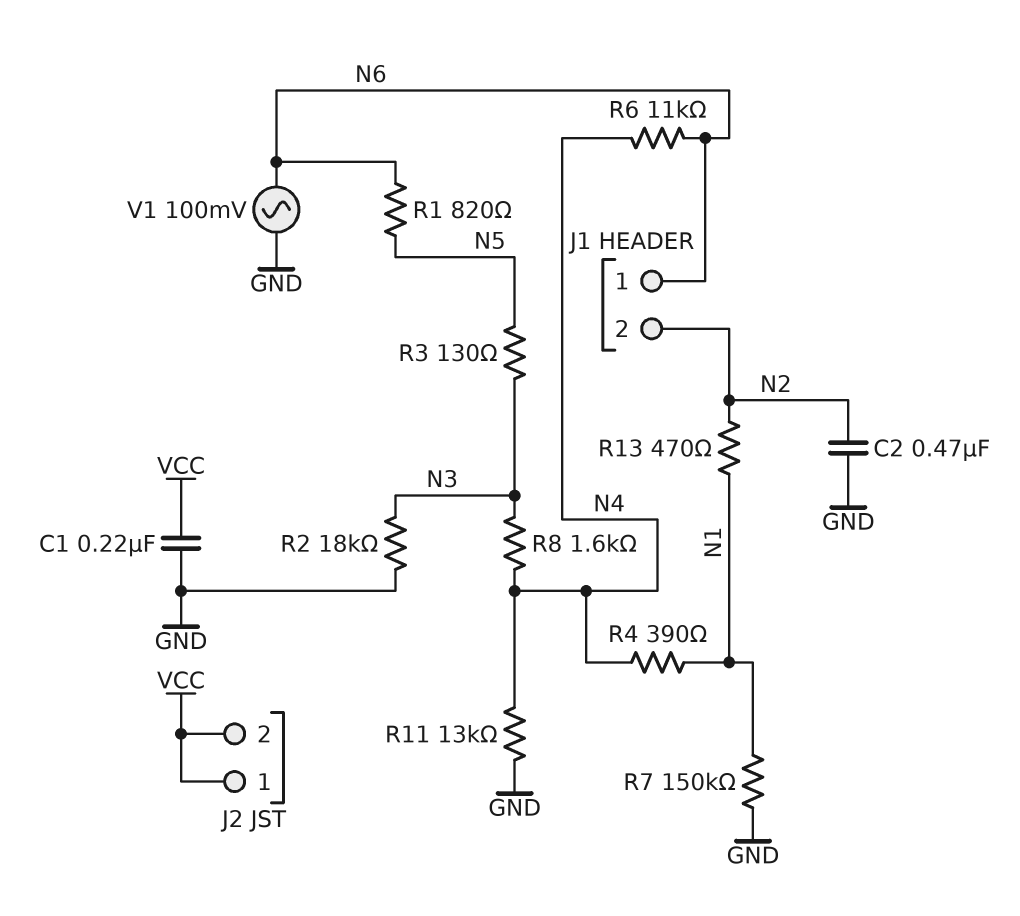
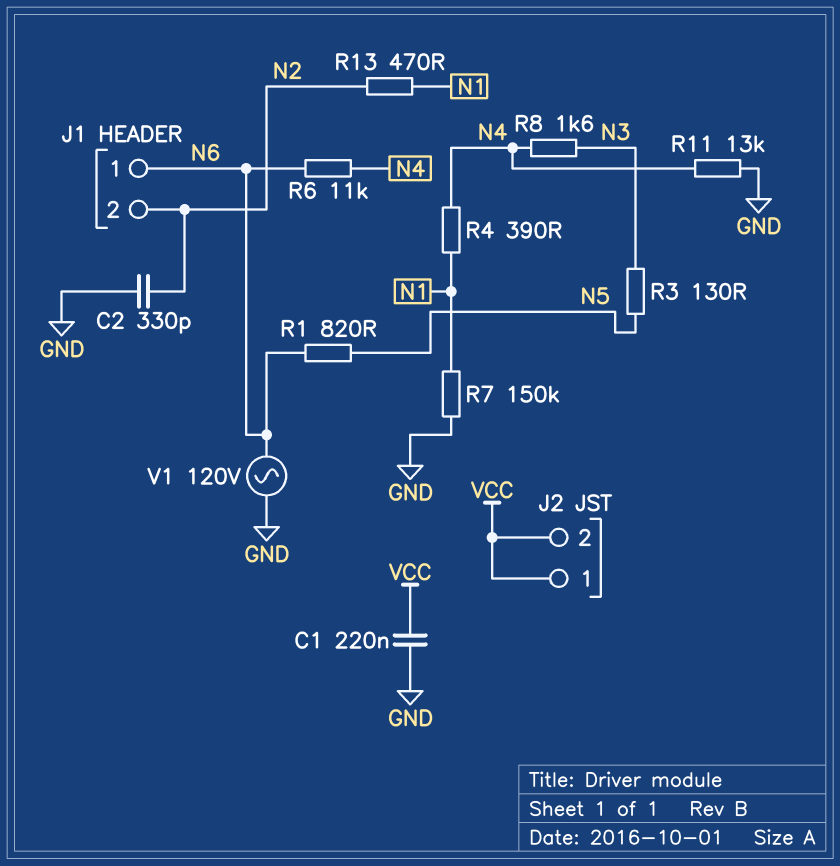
C2: 470nF (GND, N2) -> 330pF (GND, N2)
R2: 18k (GND, N3) -> none
V1: AC 100mV (GND, N6) -> AC 120V (GND, N6)

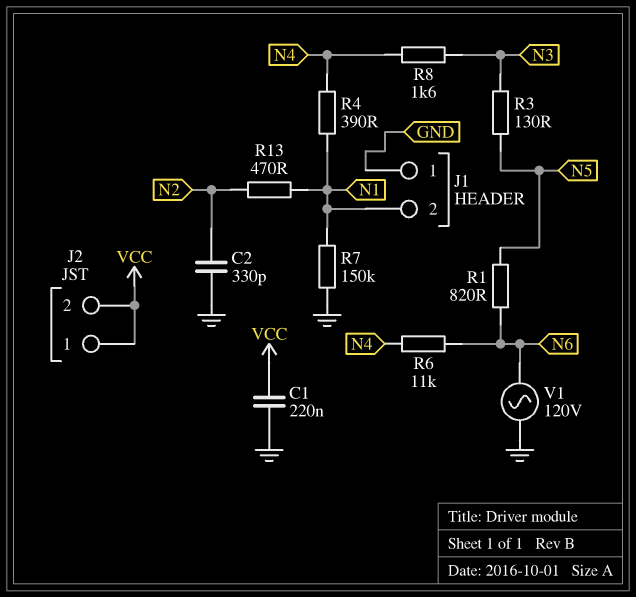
J1 pin 1: N6 -> GND
J1 pin 2: N2 -> N1
R11: 13k (GND, N4) -> none

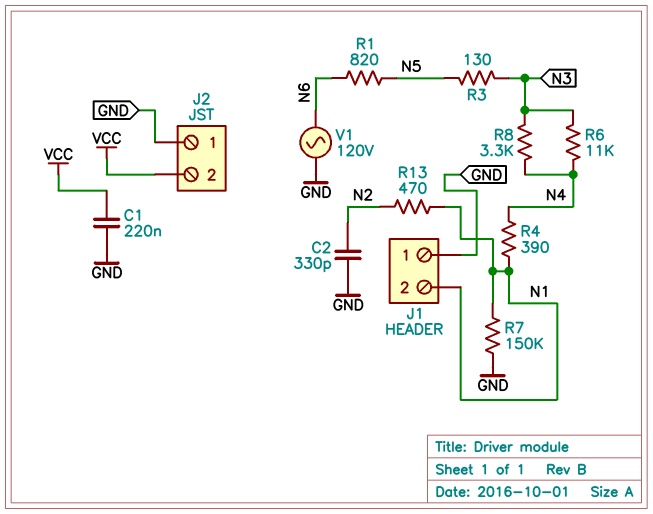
J2 pin 1: VCC -> GND
R6: 11k (N4, N6) -> 11k (N3, N4)
R8: 1.6k (N3, N4) -> 3.3k (N3, N4)

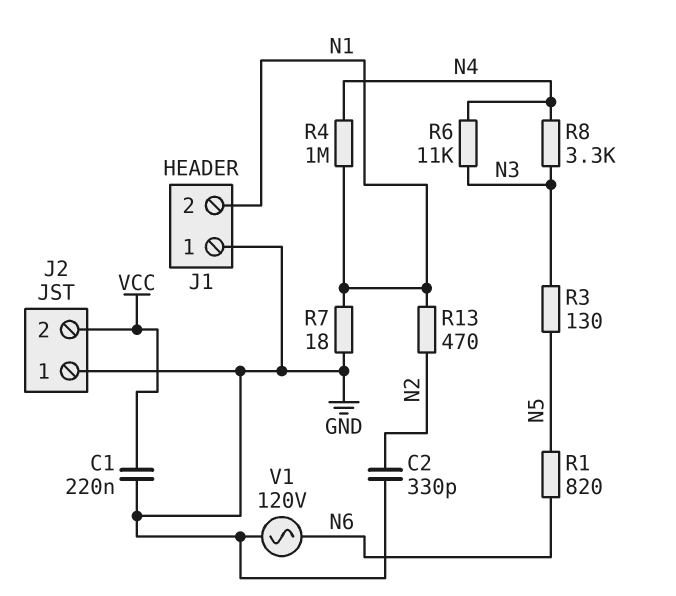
R4: 390 (N1, N4) -> 1M (N1, N4)
R7: 150k (GND, N1) -> 18 (GND, N1)

